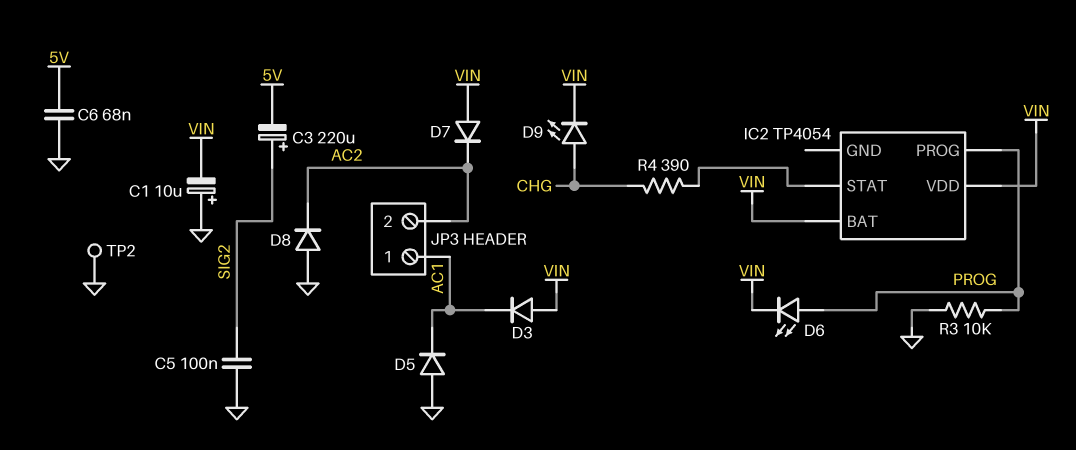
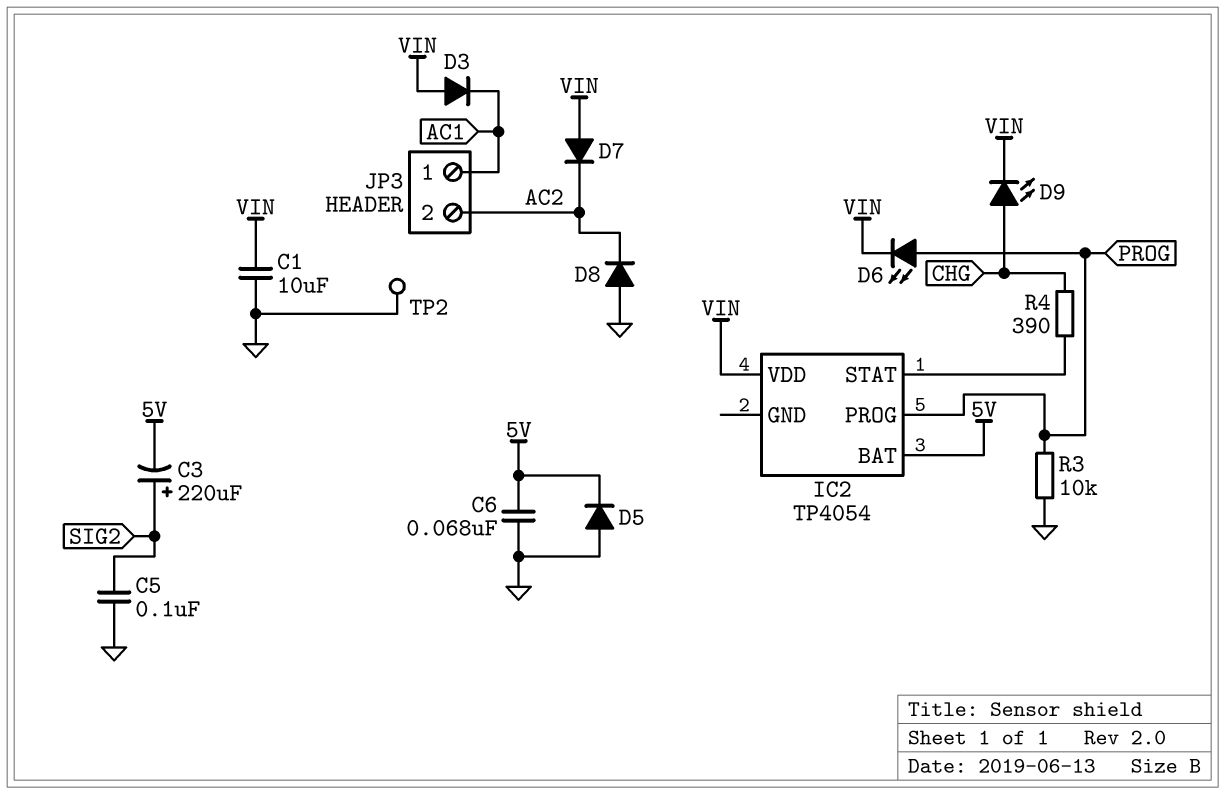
C1: 10uF (plus GND, minus VIN) -> 10uF (GND, VIN)
D5: diode (A GND, K AC1) -> diode (A GND, K 5V)
IC2 pin BAT: VIN -> 5V

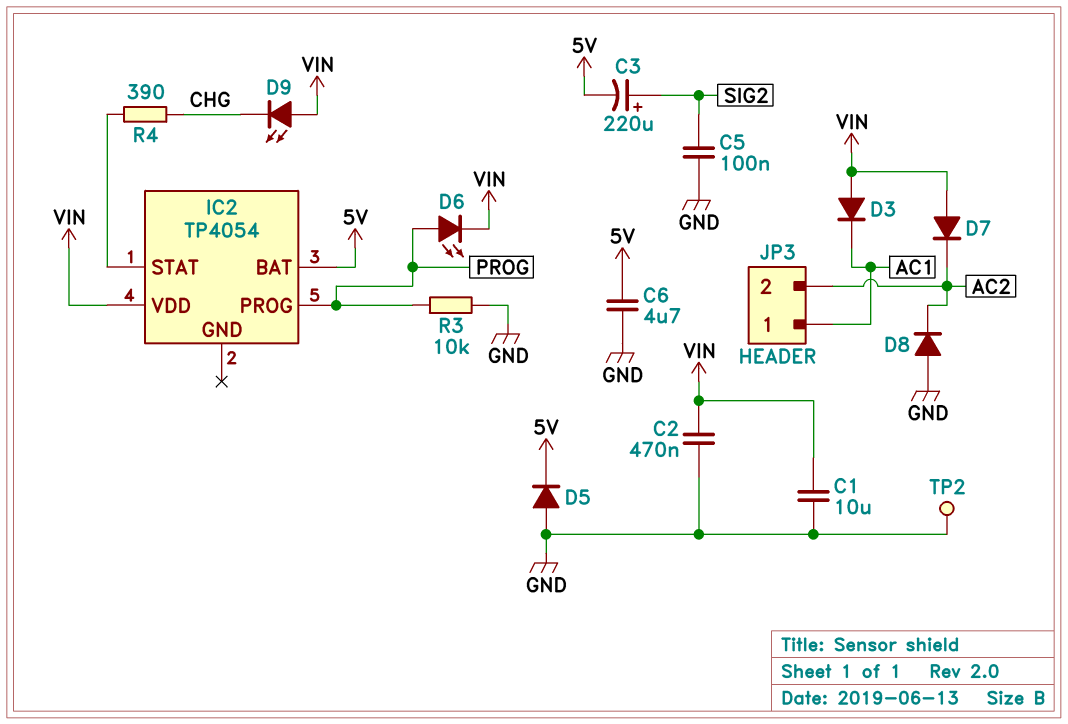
C2: none -> 470nF (GND, VIN)
C6: 68nF (5V, GND) -> 4.7uF (5V, GND)
D9: LED (A CHG, K VIN) -> LED (A VIN, K CHG)

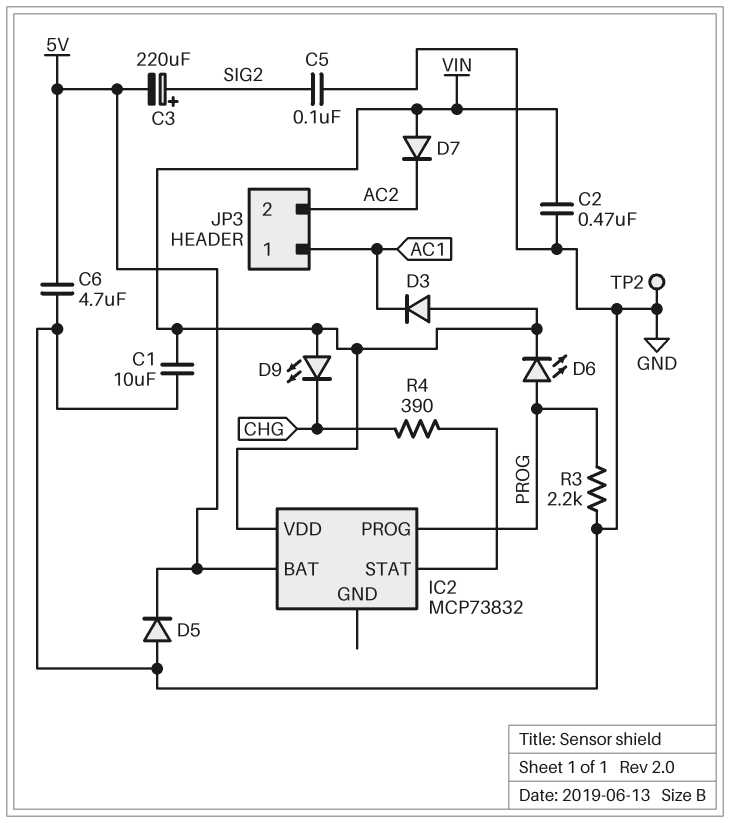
D8: diode (A GND, K AC2) -> none
IC2: TP4054 -> MCP73832
R3: 10k (GND, PROG) -> 2.2k (GND, PROG)

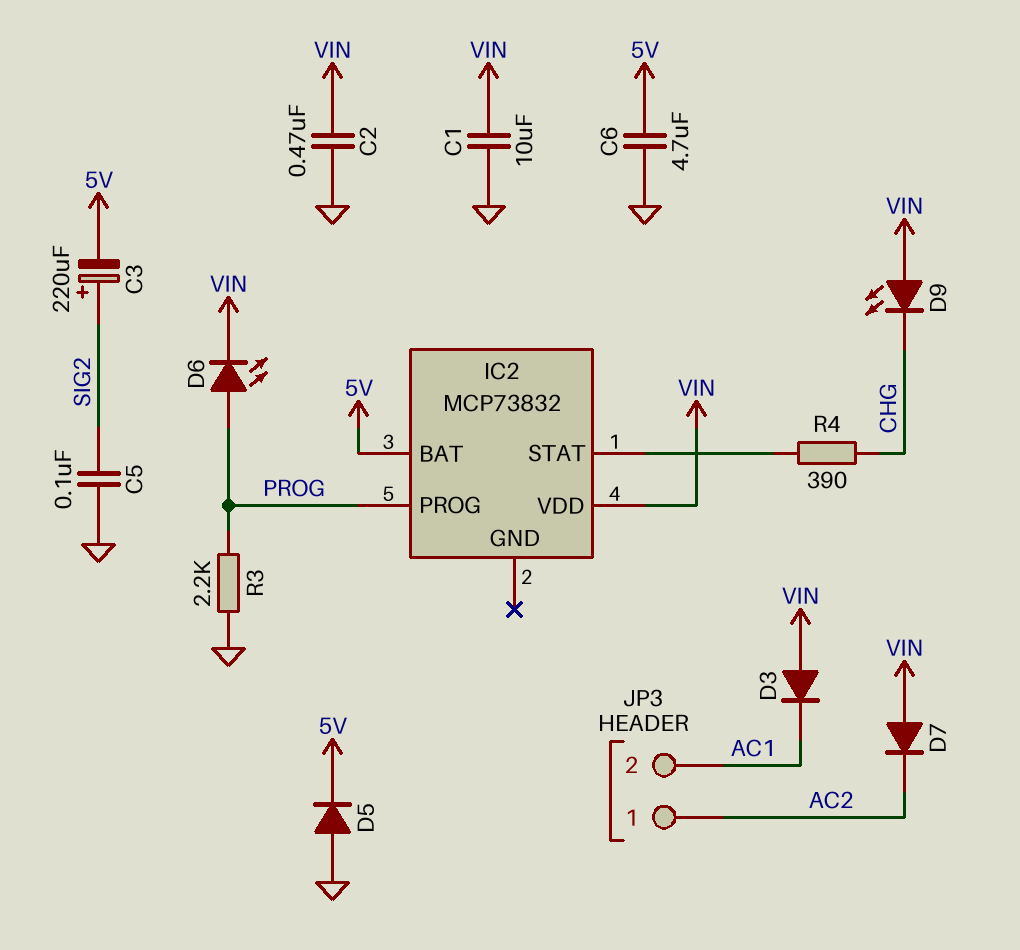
JP3 pin 1: AC1 -> AC2
JP3 pin 2: AC2 -> AC1
TP2: test point (GND) -> none

